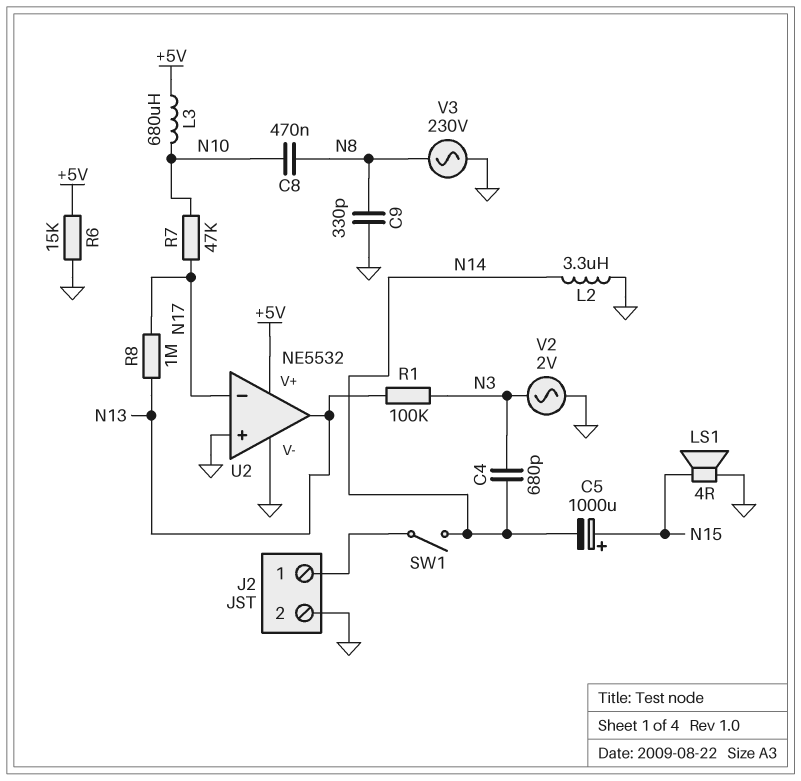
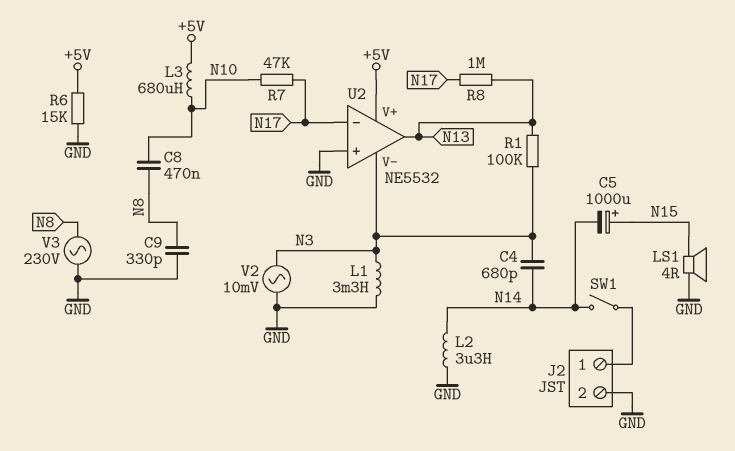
L1: none -> 3.3mH (GND, N3)
U2 pin V-: GND -> N3
V2: AC 2V (GND, N3) -> AC 10mV (GND, N3)

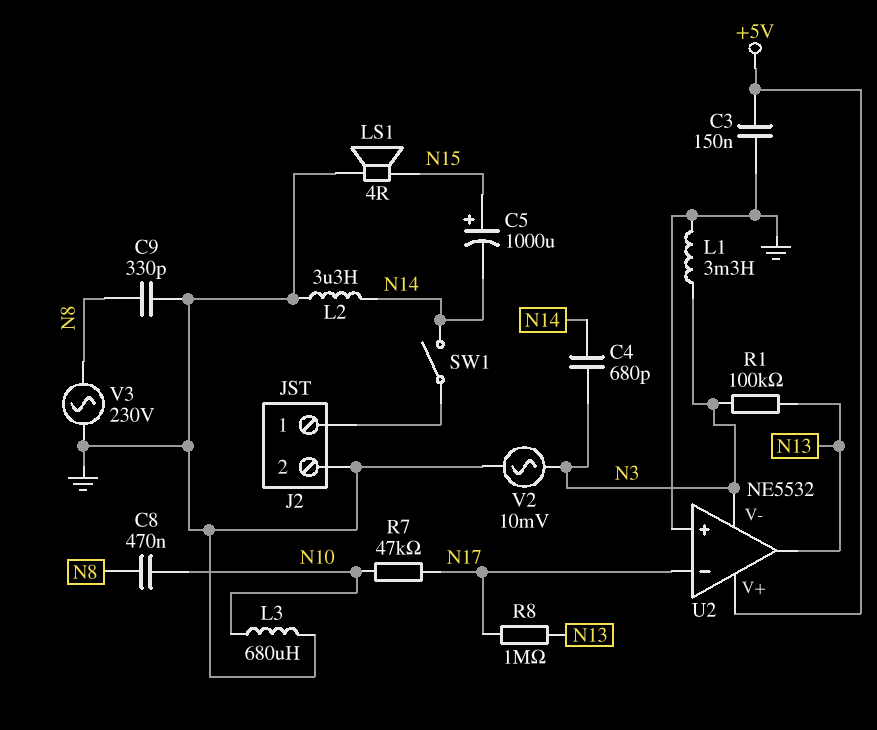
C3: none -> 150nF (+5V, GND)
L3: 680uH (+5V, N10) -> 680uH (GND, N10)
R6: 15k (+5V, GND) -> none

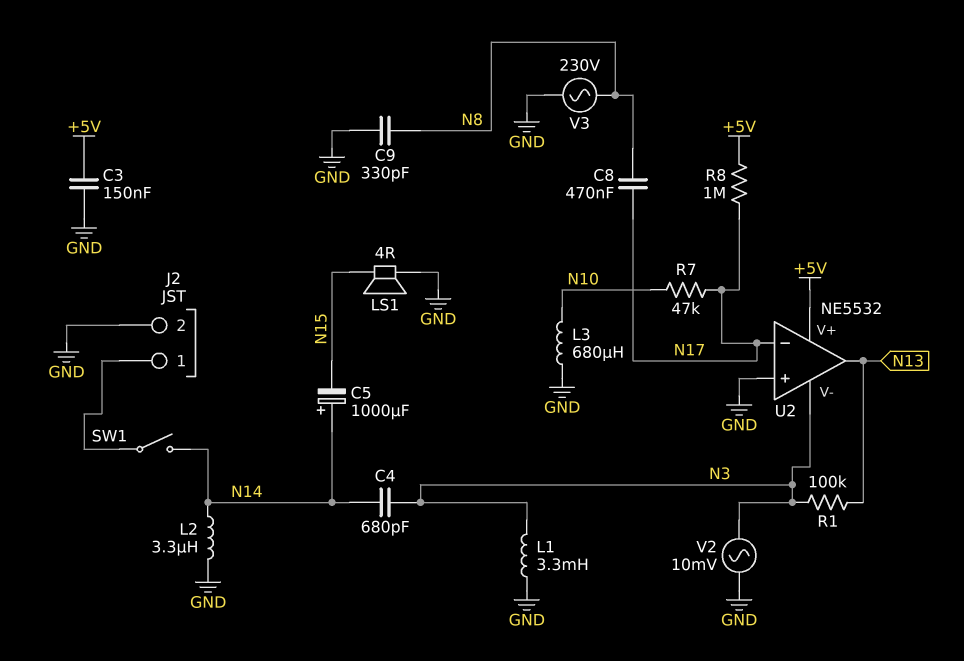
C5: 1000uF (plus N15, minus N14) -> 1000uF (plus N14, minus N15)
C8: 470nF (N8, N10) -> 470nF (N8, N17)
R8: 1M (N13, N17) -> 1M (+5V, N17)

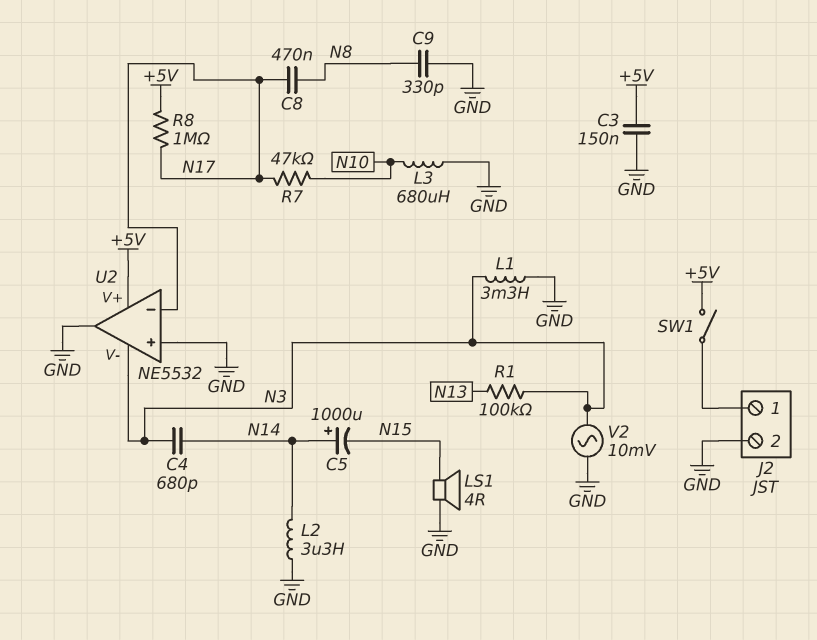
SW1: switch (J2/1, N14) -> switch (+5V, J2/1)
U2 pin out: N13 -> GND
V3: AC 230V (GND, N8) -> none

